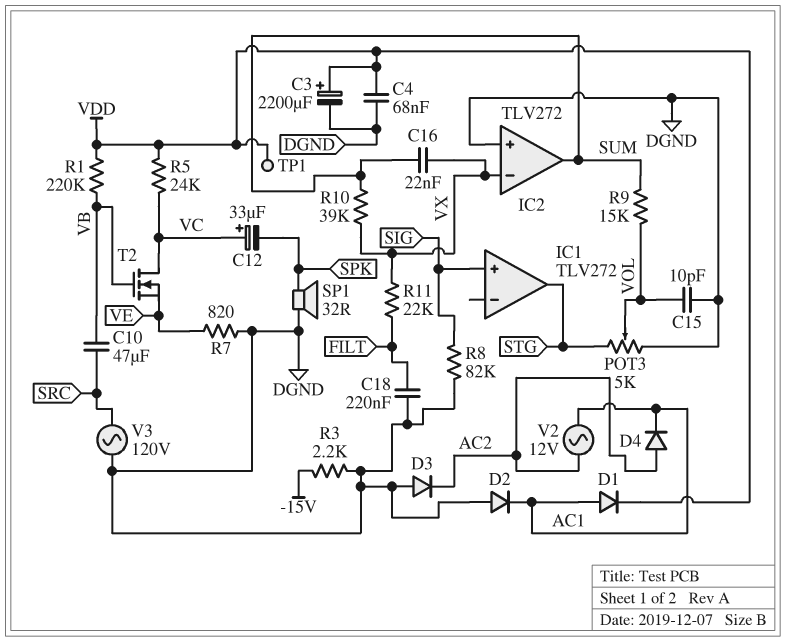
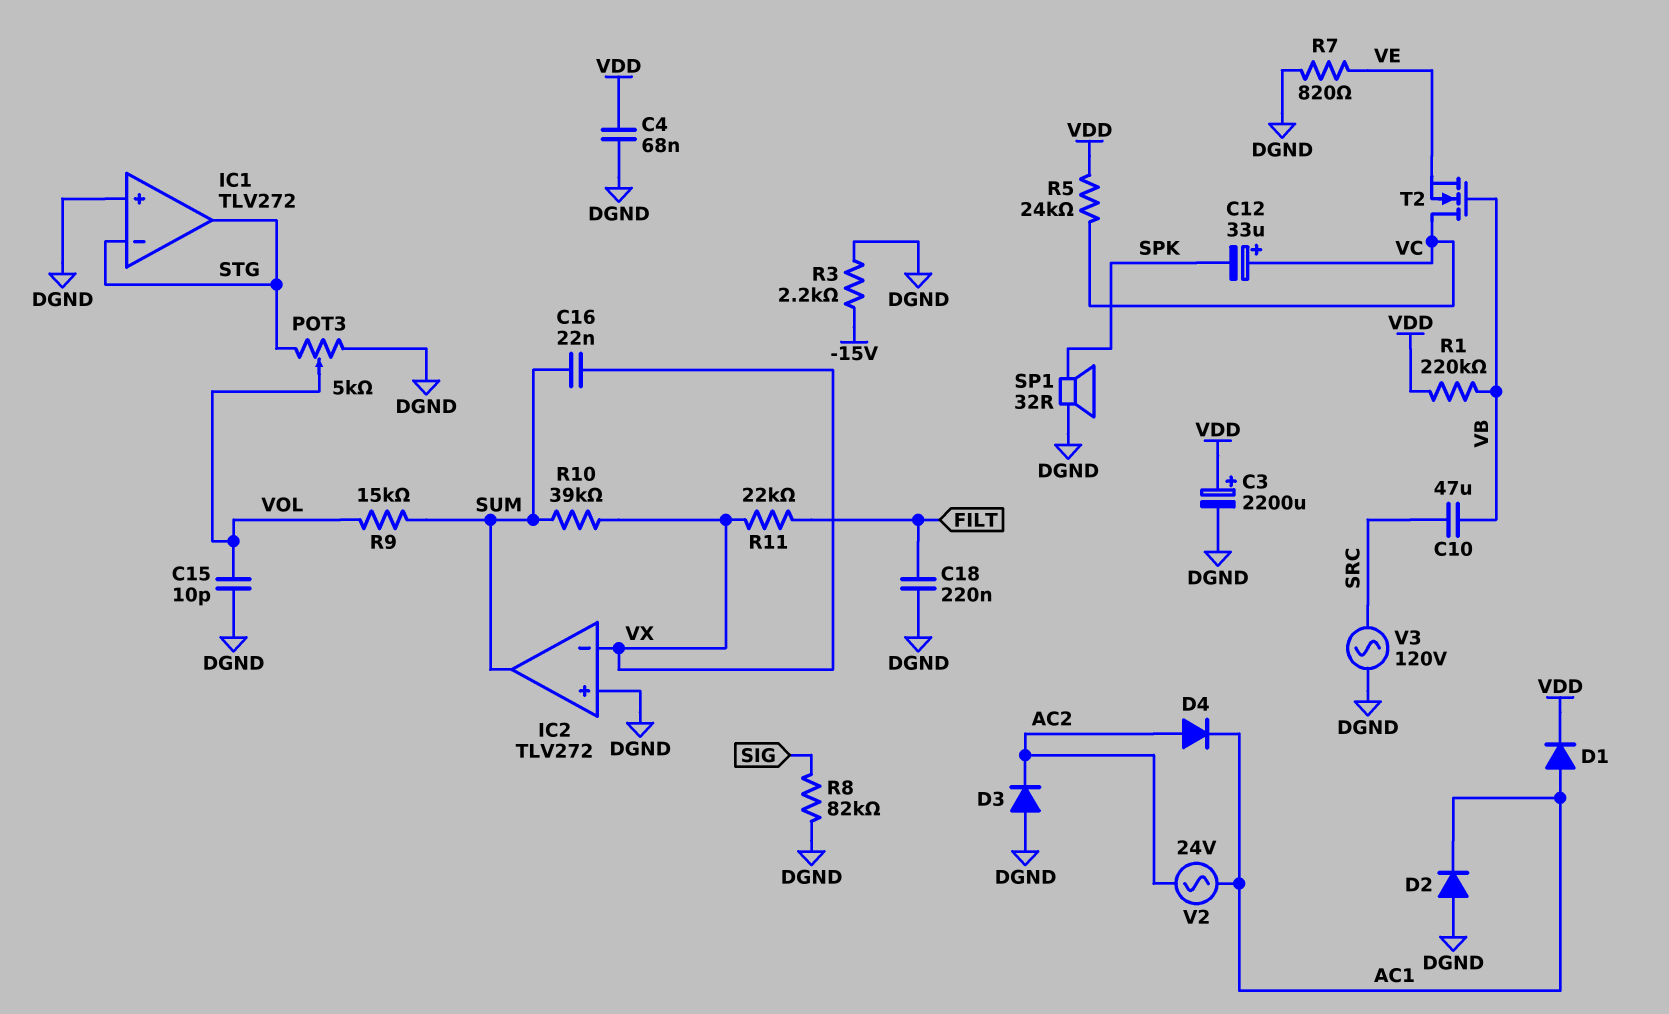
IC1 pin in+: SIG -> DGND
IC1 pin in-: none -> STG
TP1: test point (VDD) -> none
V2: AC 12V (AC1, AC2) -> AC 24V (AC1, AC2)

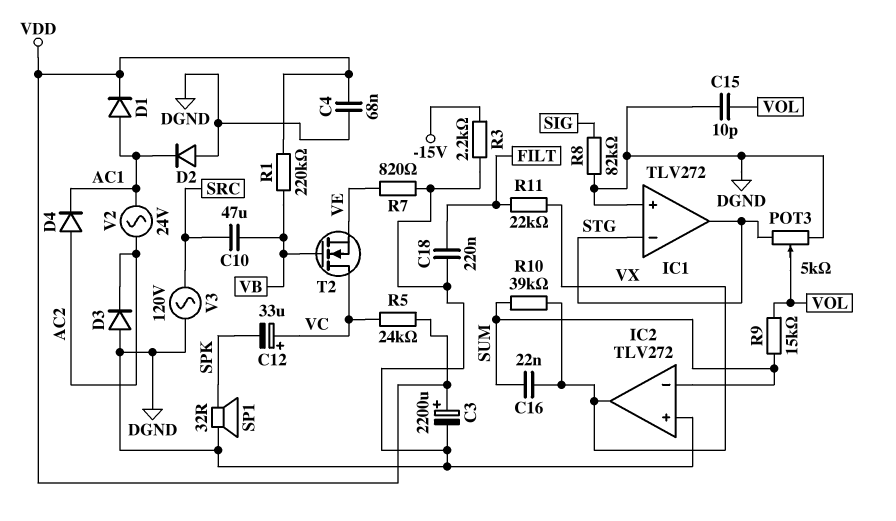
IC2 pin in-: VX -> SUM
IC2 pin out: SUM -> VX

